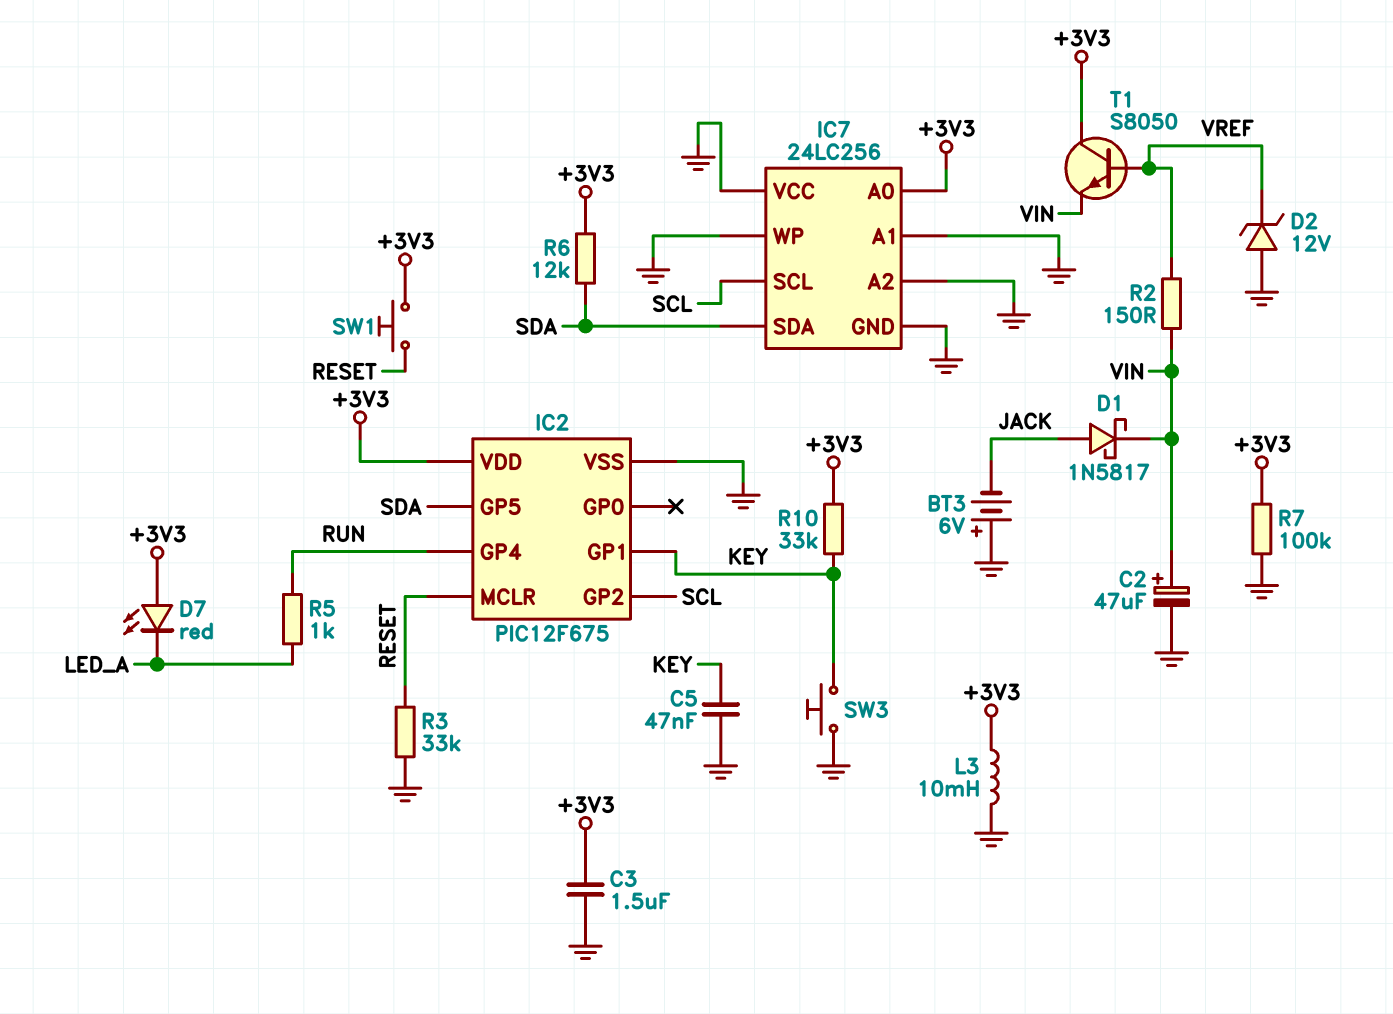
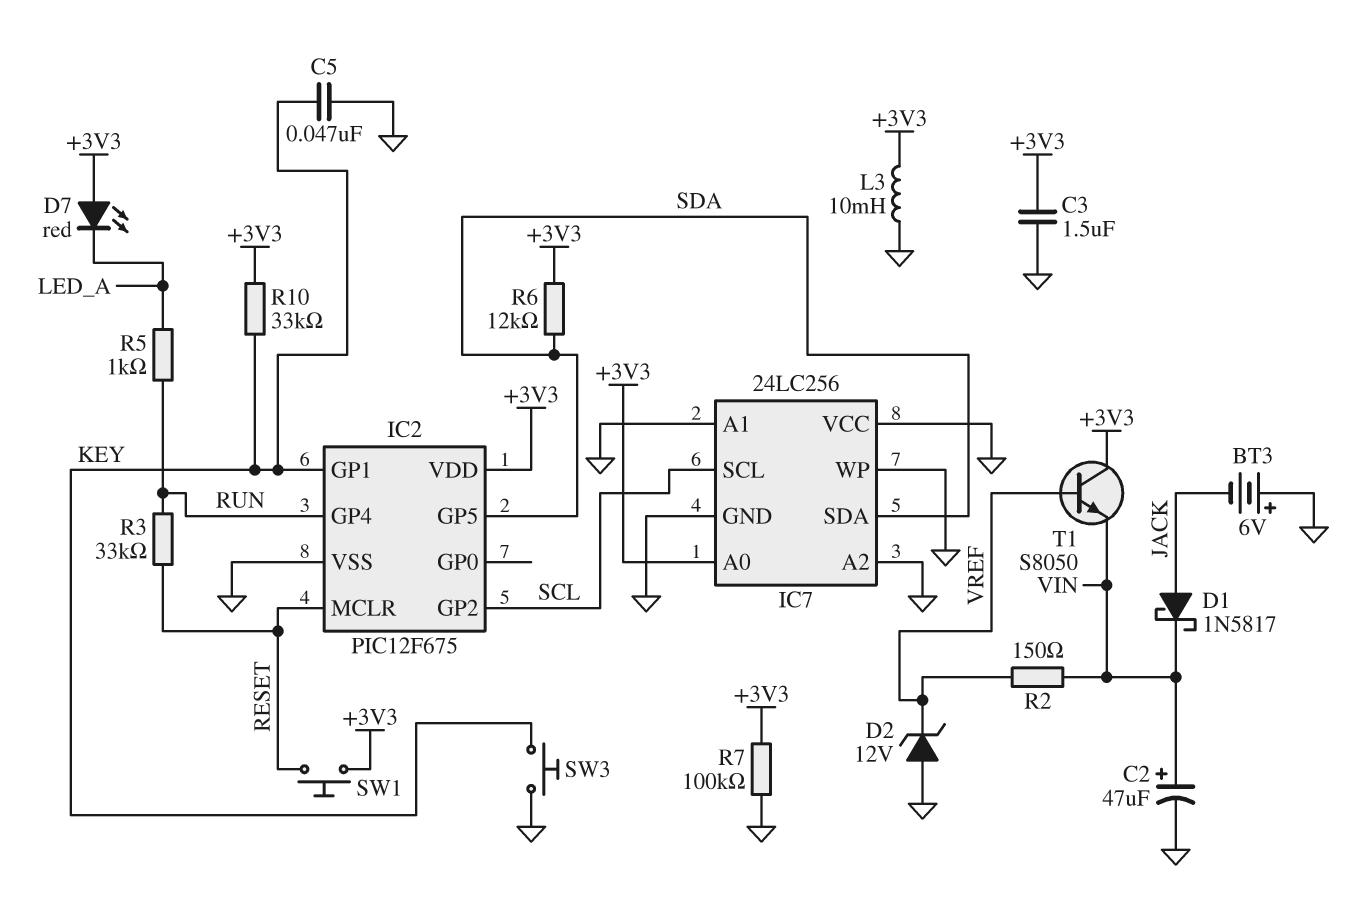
R3: 33k (GND, RESET) -> 33k (RESET, RUN)

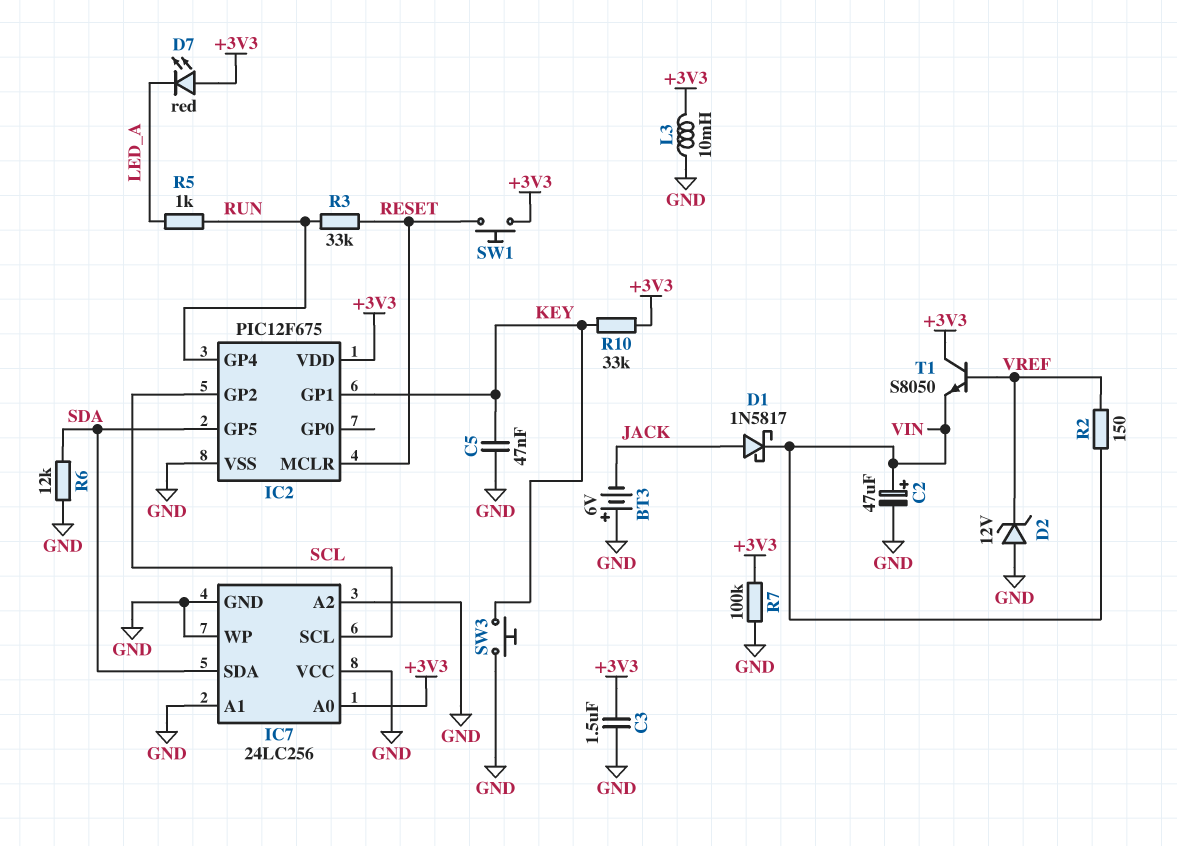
R6: 12k (+3V3, SDA) -> 12k (GND, SDA)

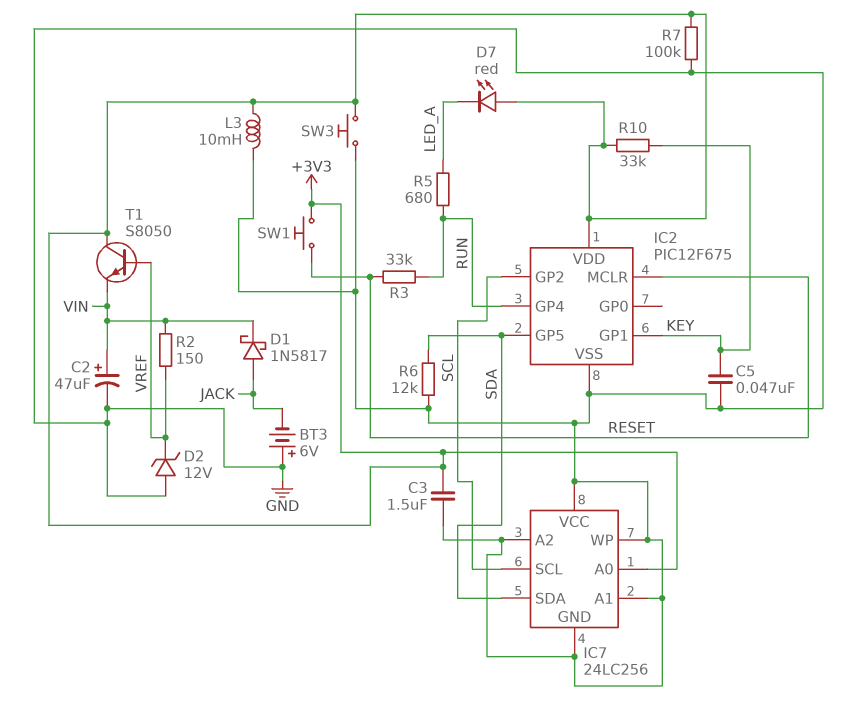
R5: 1k (LED_A, RUN) -> 680 (LED_A, RUN)
SW3: button (GND, KEY) -> button (+3V3, GND)

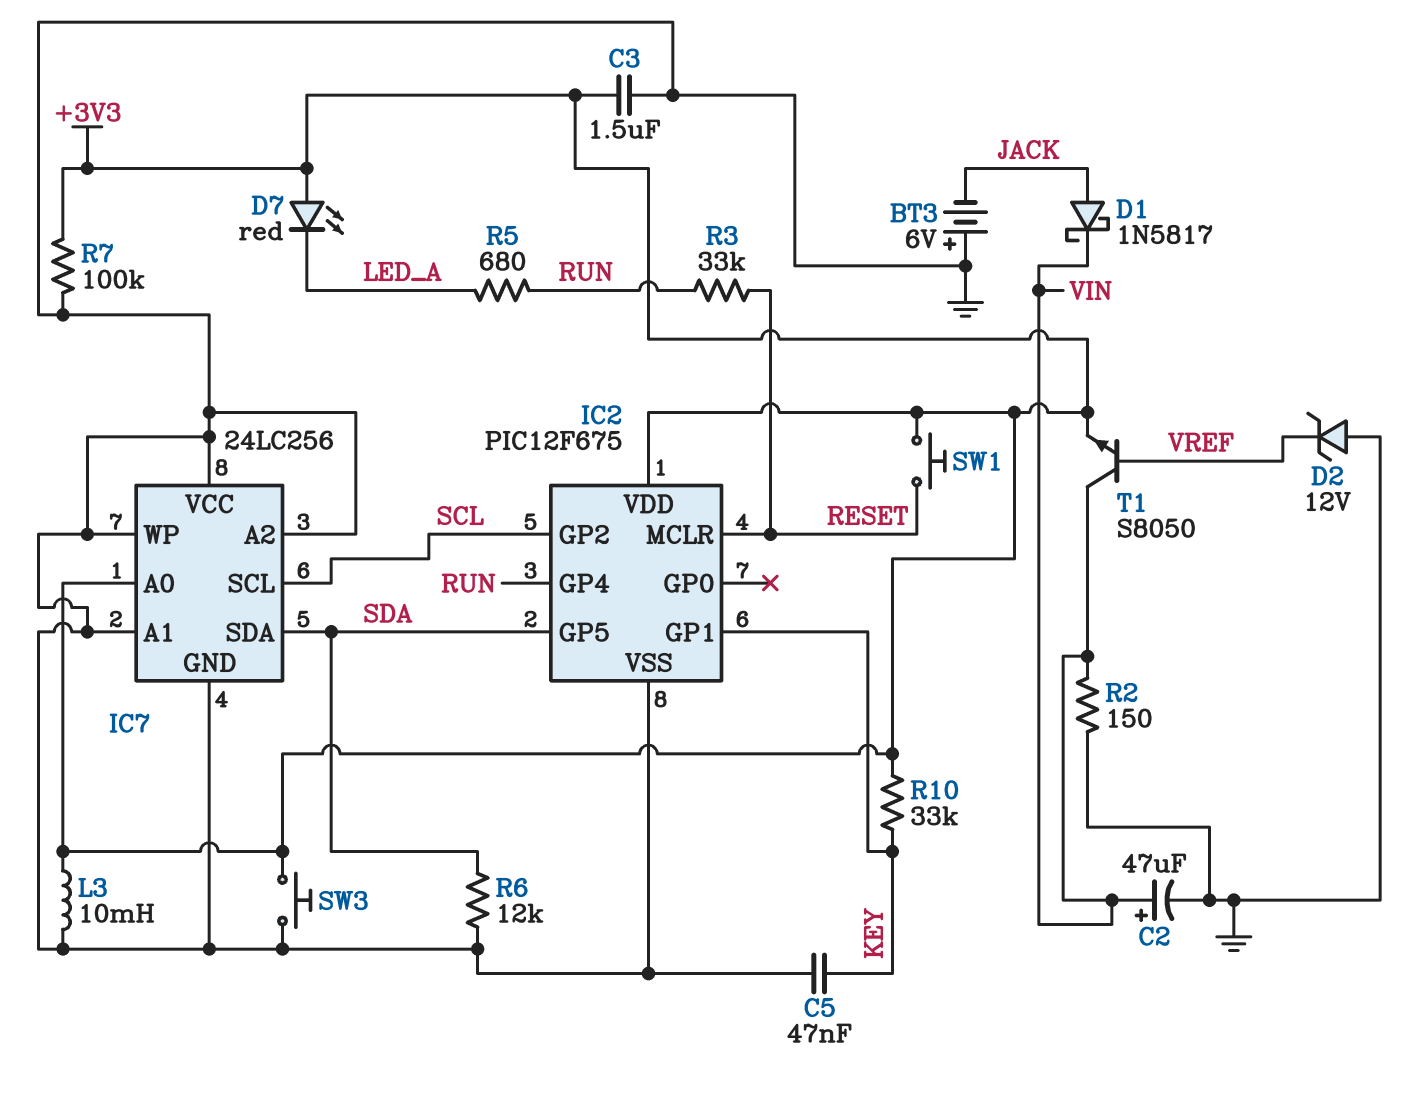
R2: 150 (VIN, VREF) -> 150 (GND, VIN)
T1: NPN S8050 (B VREF, C +3V3, E VIN) -> NPN S8050 (B VREF, C VIN, E +3V3)

